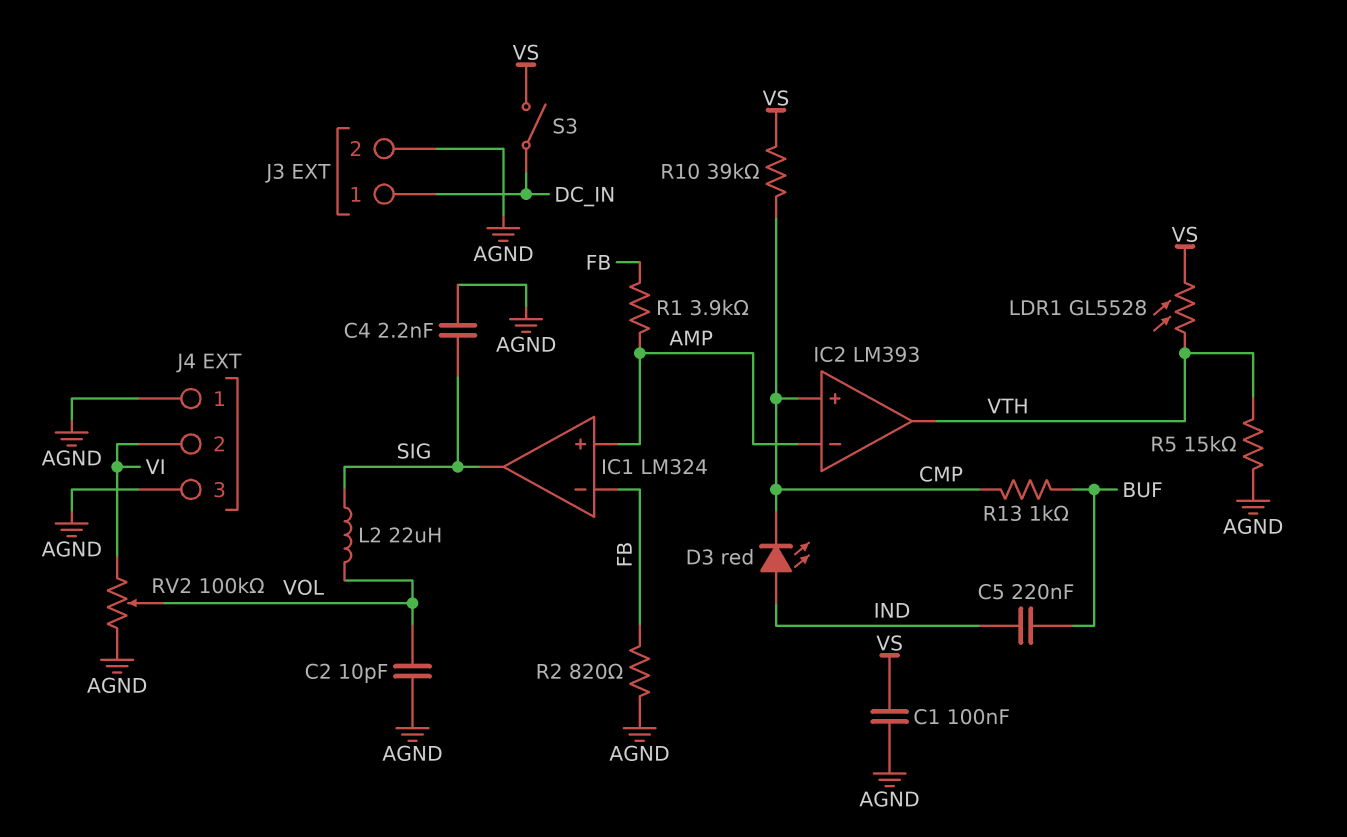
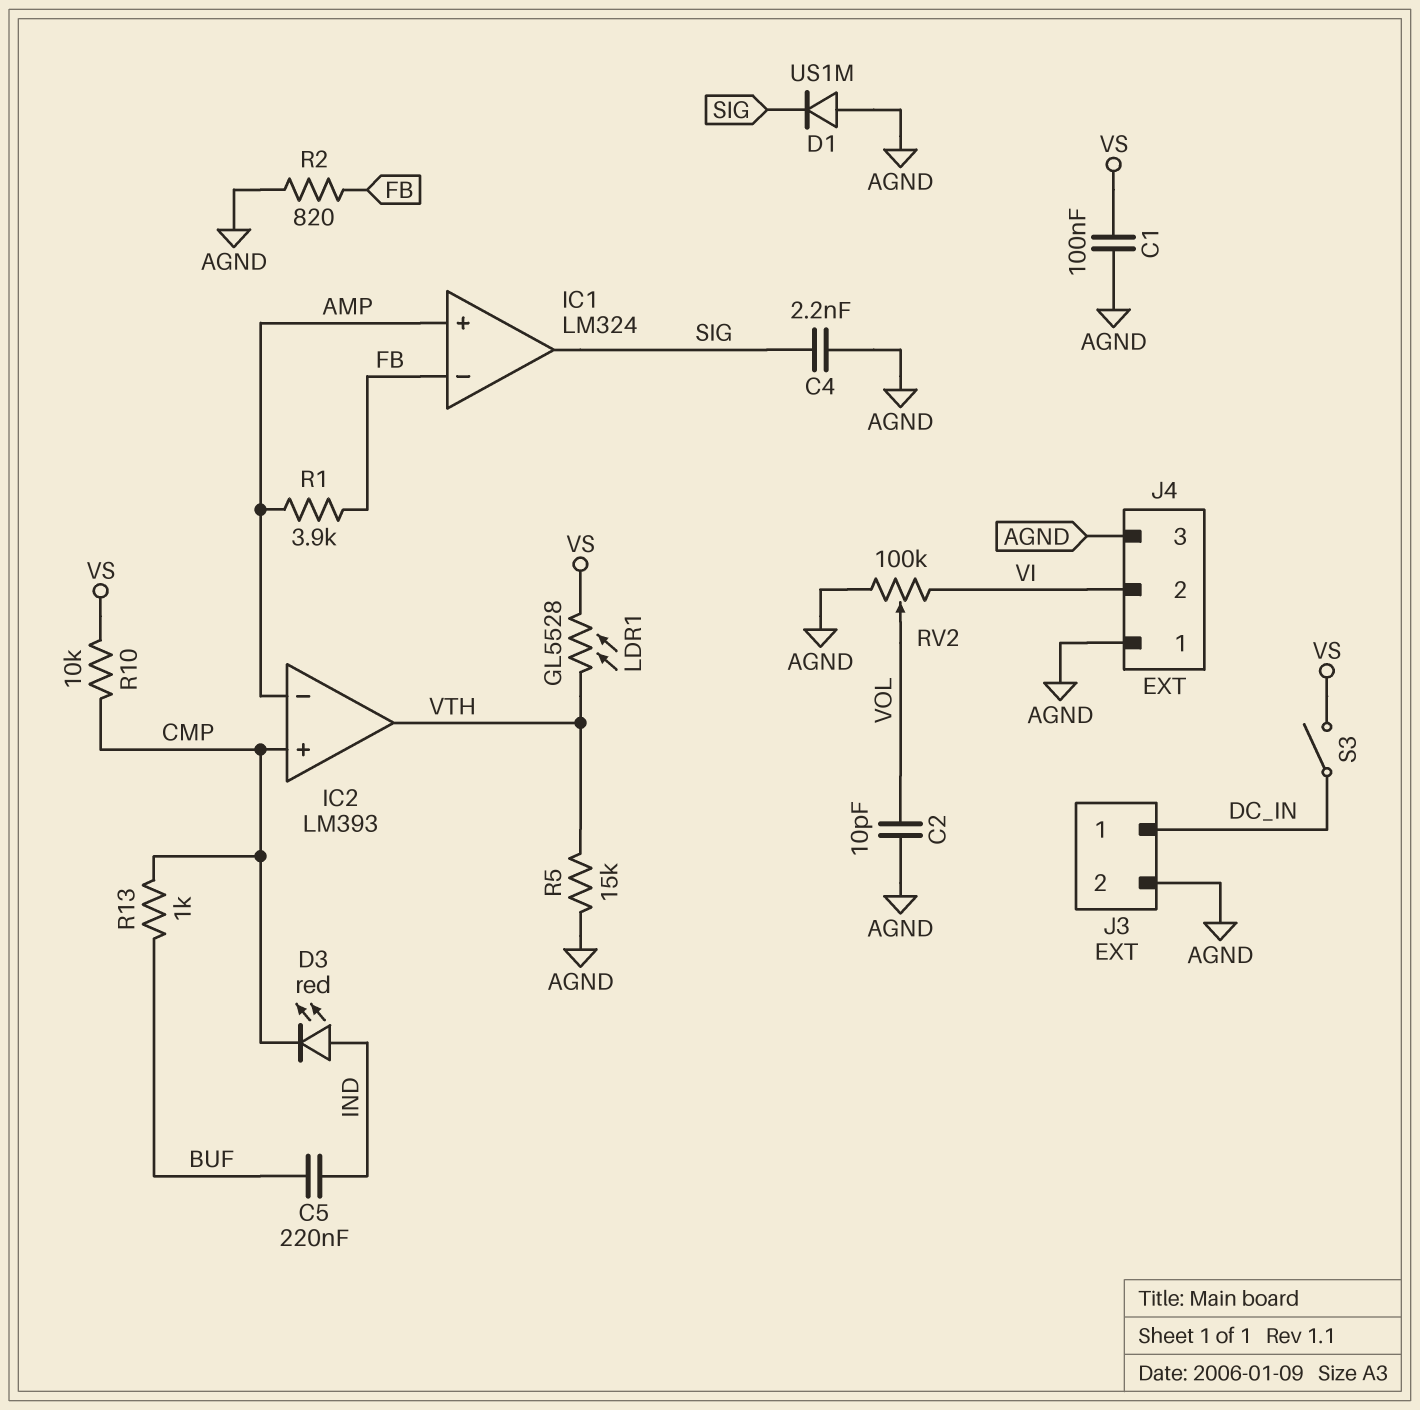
D1: none -> diode US1M (A AGND, K SIG)
L2: 22uH (SIG, VOL) -> none
R10: 39k (CMP, VS) -> 10k (CMP, VS)

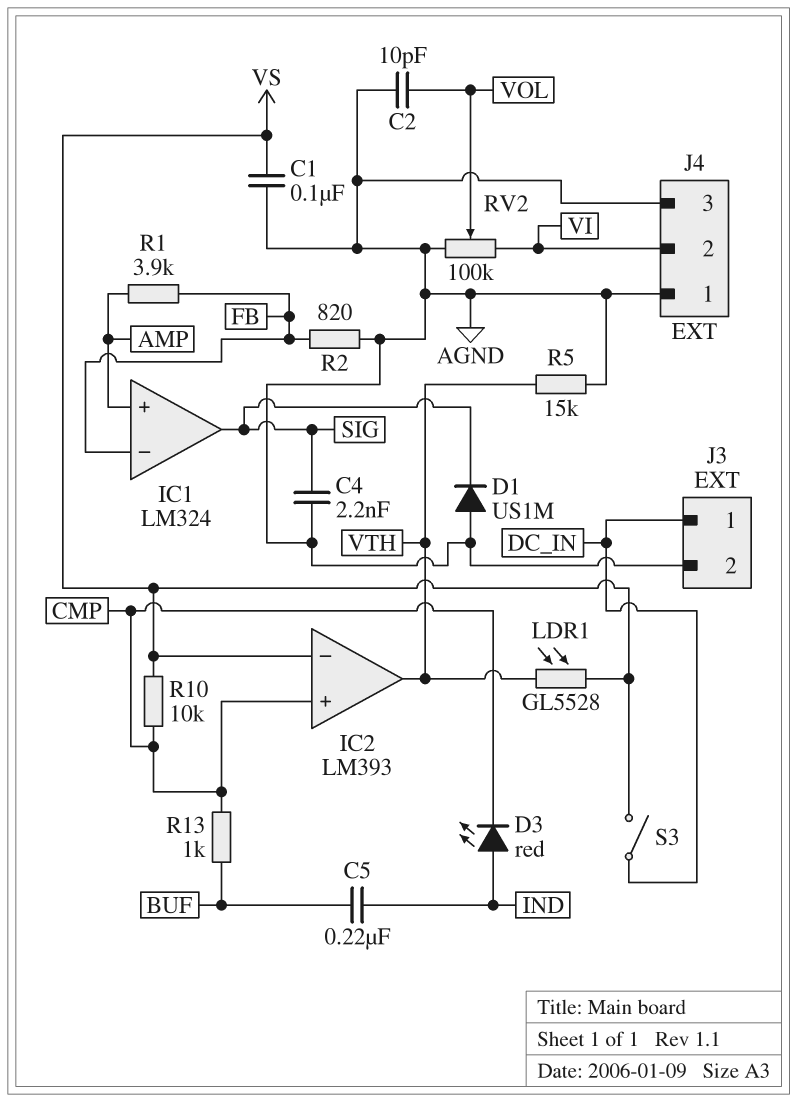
IC2 pin in-: AMP -> VS

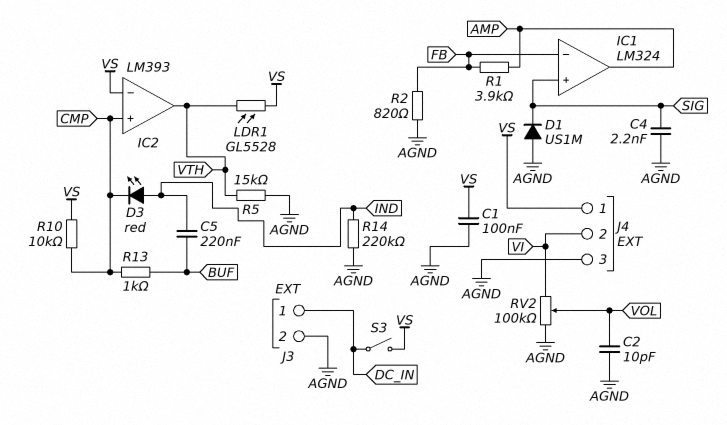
IC1 pin in+: AMP -> SIG
IC1 pin out: SIG -> AMP
J4 pin 1: AGND -> VS
R14: none -> 220k (AGND, IND)

